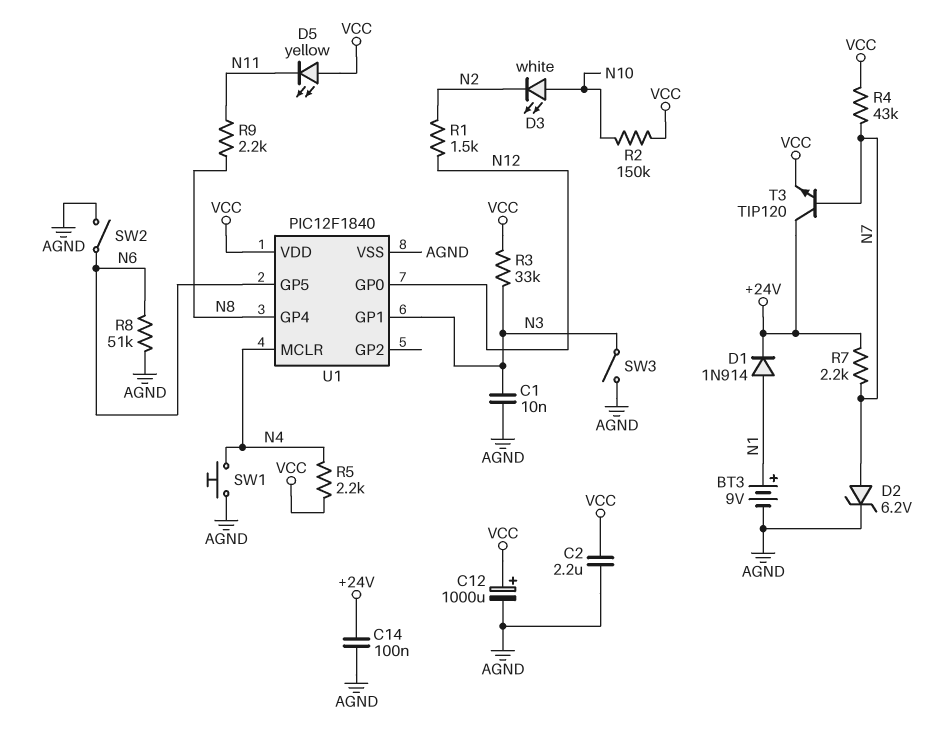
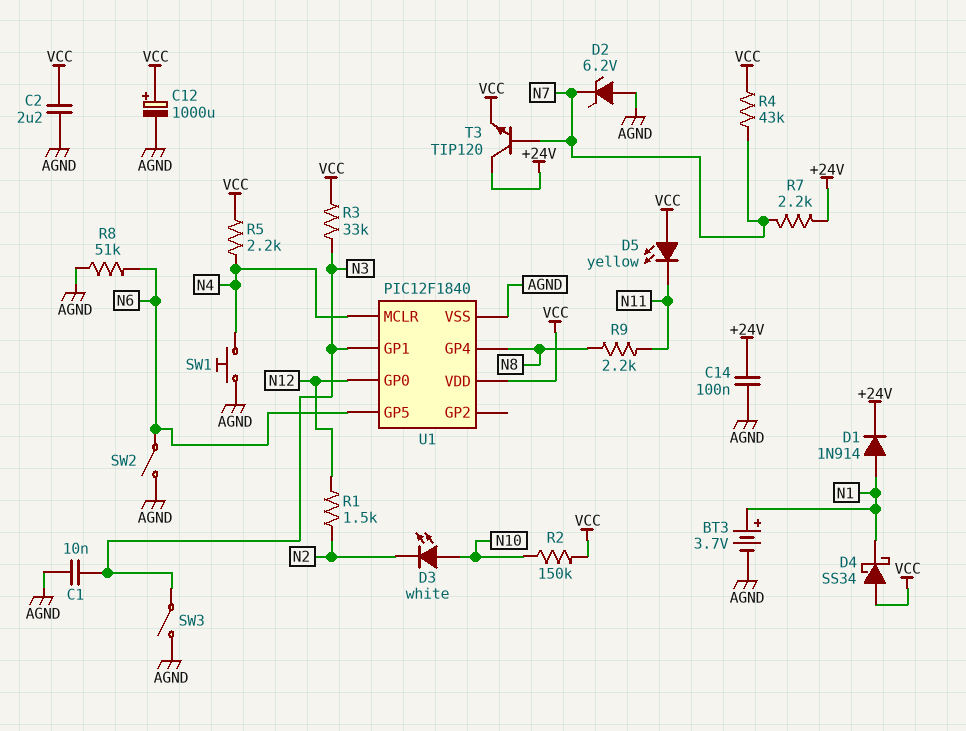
BT3: 9V (plus N1, minus AGND) -> 3.7V (plus N1, minus AGND)
D2: zener 6.2V (A N7, K AGND) -> zener 6.2V (A AGND, K N7)
D4: none -> schottky SS34 (A VCC, K N1)

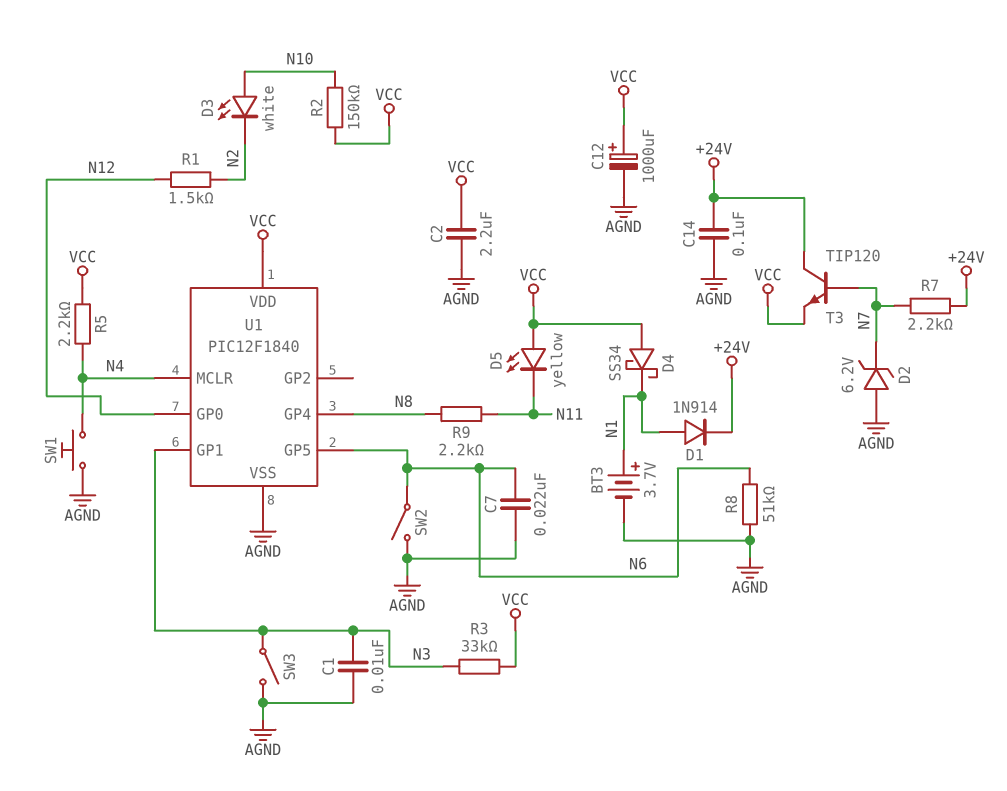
C7: none -> 22nF (AGND, N6)
R4: 43k (N7, VCC) -> none

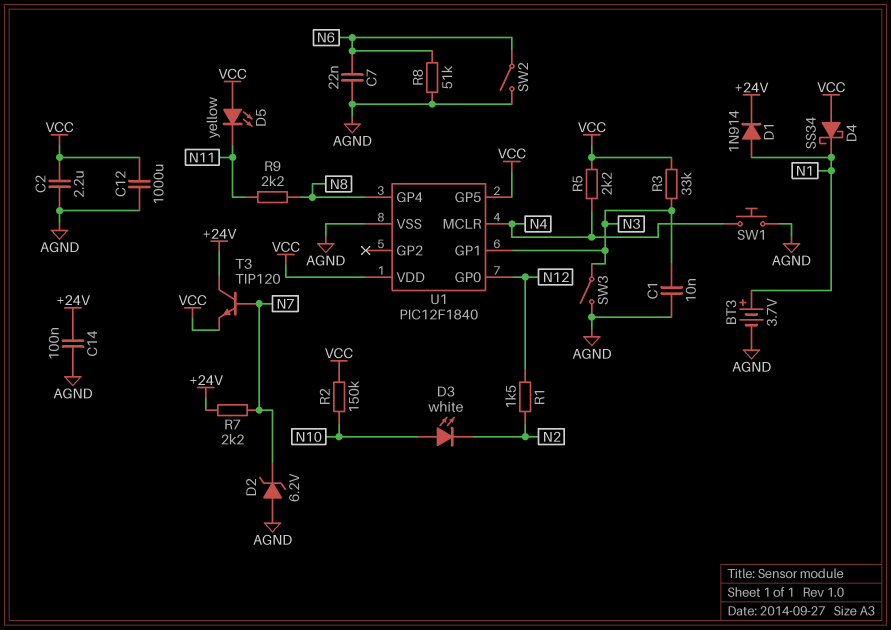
C12: 1000uF (plus VCC, minus AGND) -> 1000uF (AGND, VCC)
U1 pin GP5: N6 -> VCC

